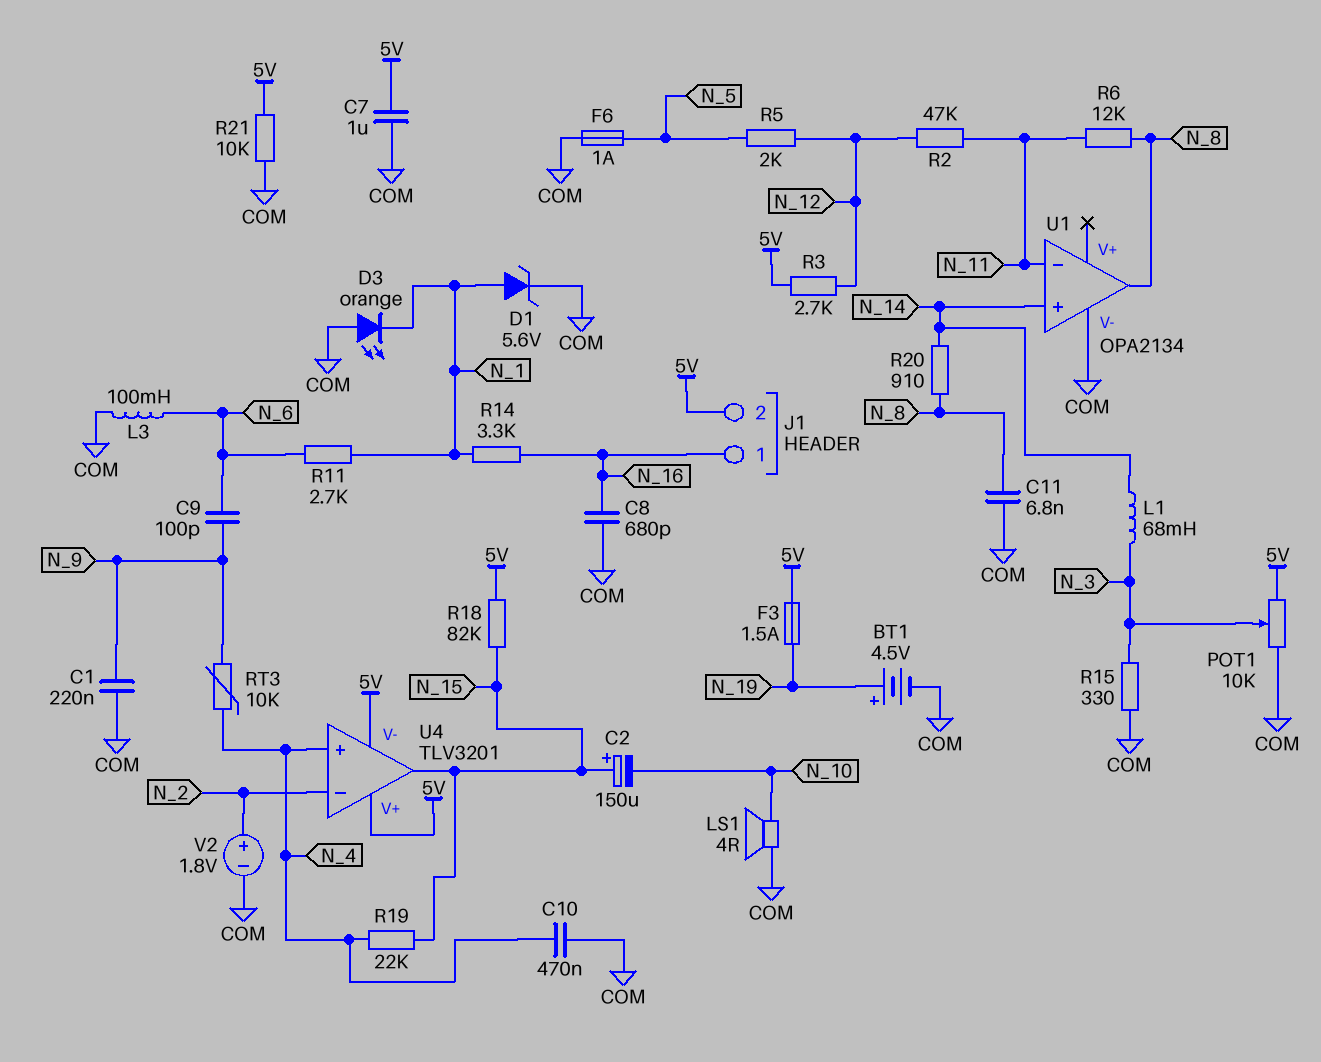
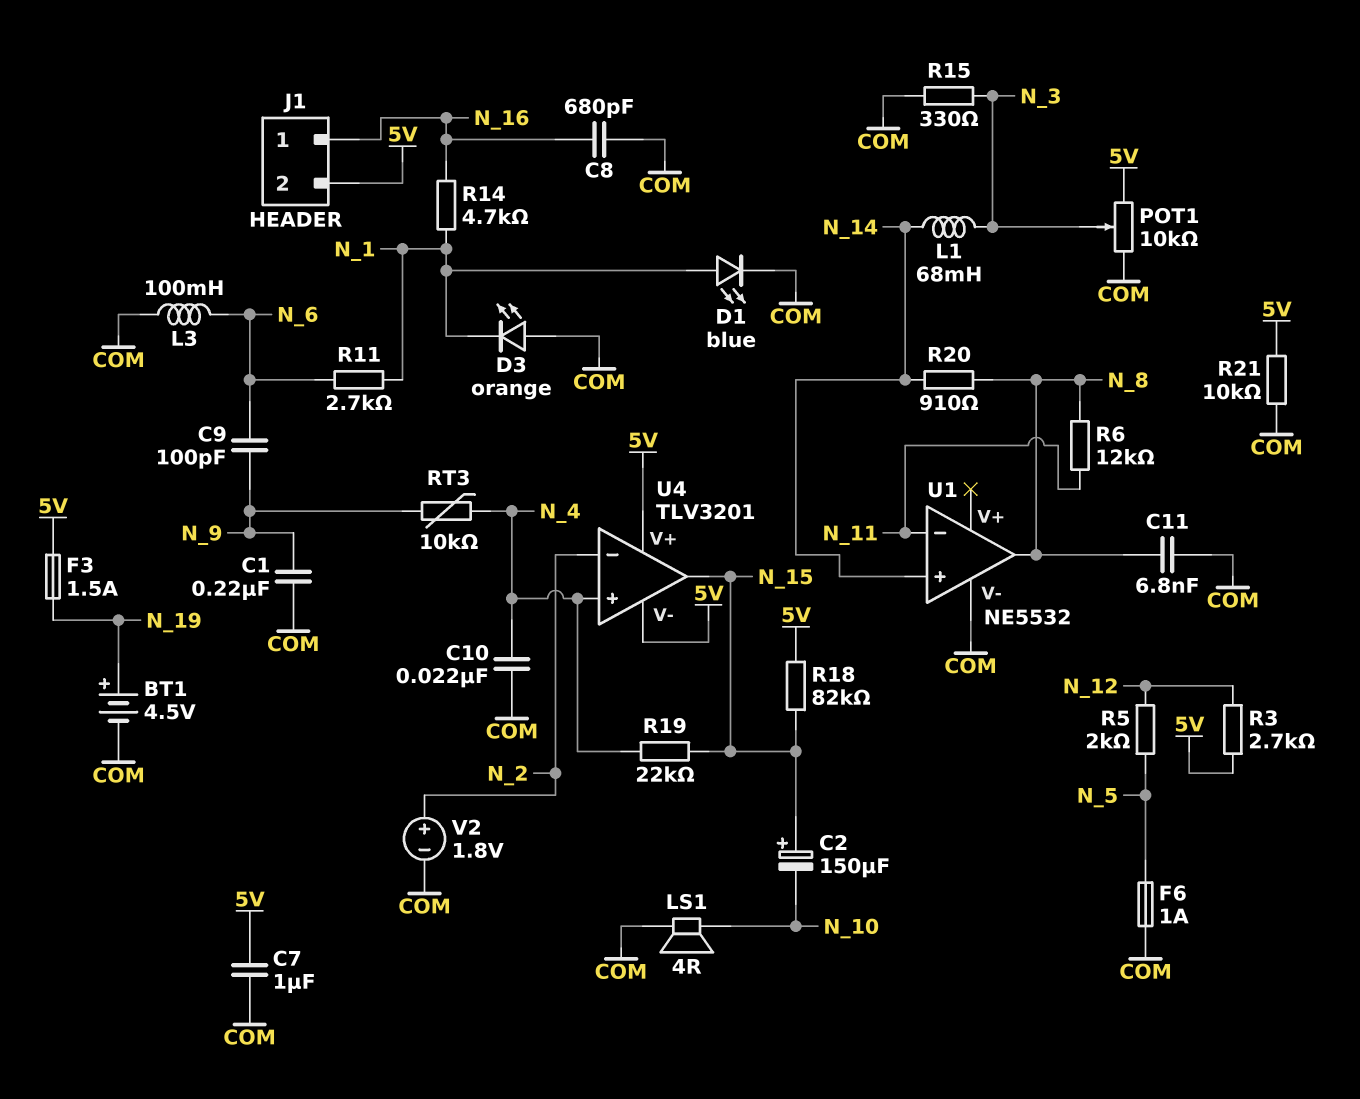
C10: 470nF (COM, N_4) -> 22nF (COM, N_4)
D1: zener 5.6V (A N_1, K COM) -> LED blue (A N_1, K COM)
R2: 47k (N_11, N_12) -> none
R14: 3.3k (N_1, N_16) -> 4.7k (N_1, N_16)
U1: OPA2134 -> NE5532

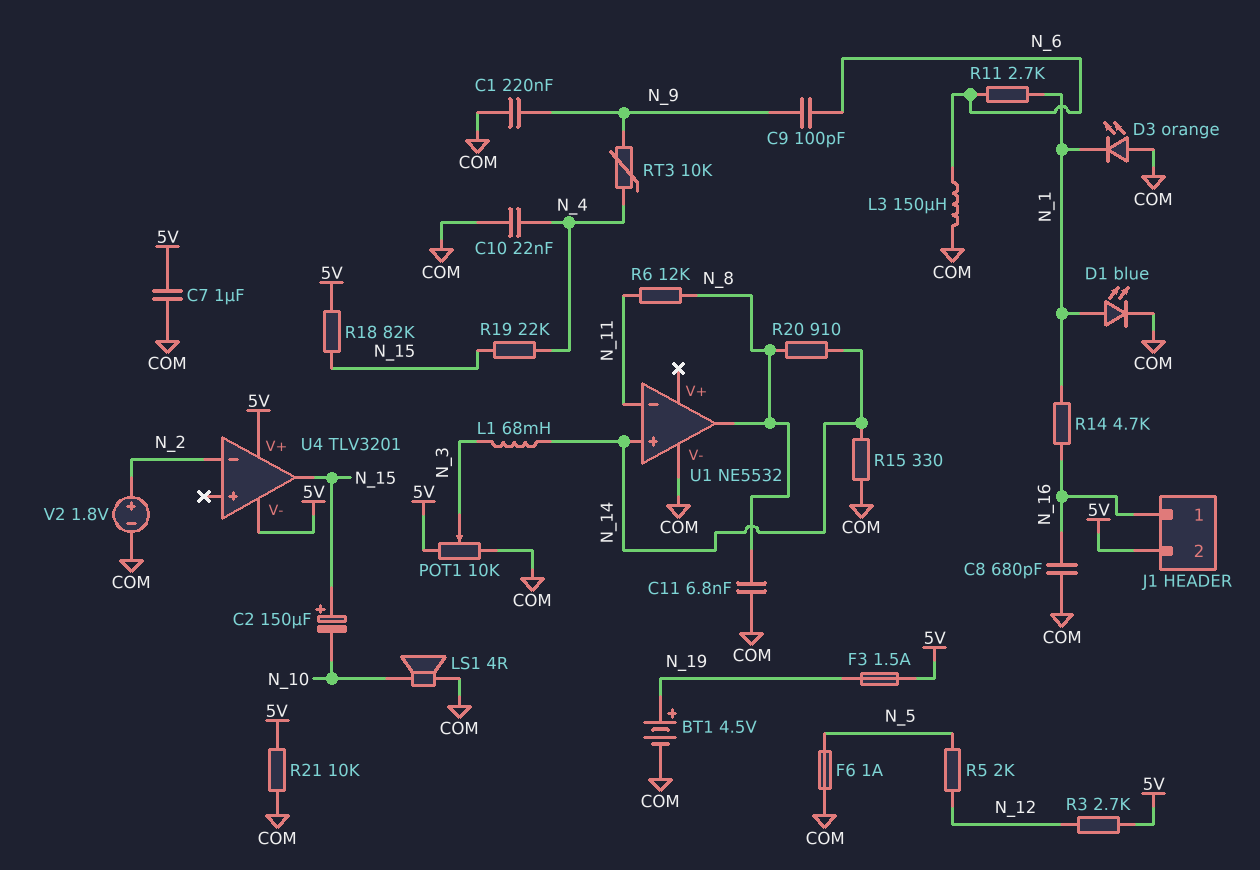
L3: 100mH (COM, N_6) -> 150uH (COM, N_6)
R15: 330 (COM, N_3) -> 330 (COM, N_14)
U4 pin in+: N_4 -> none

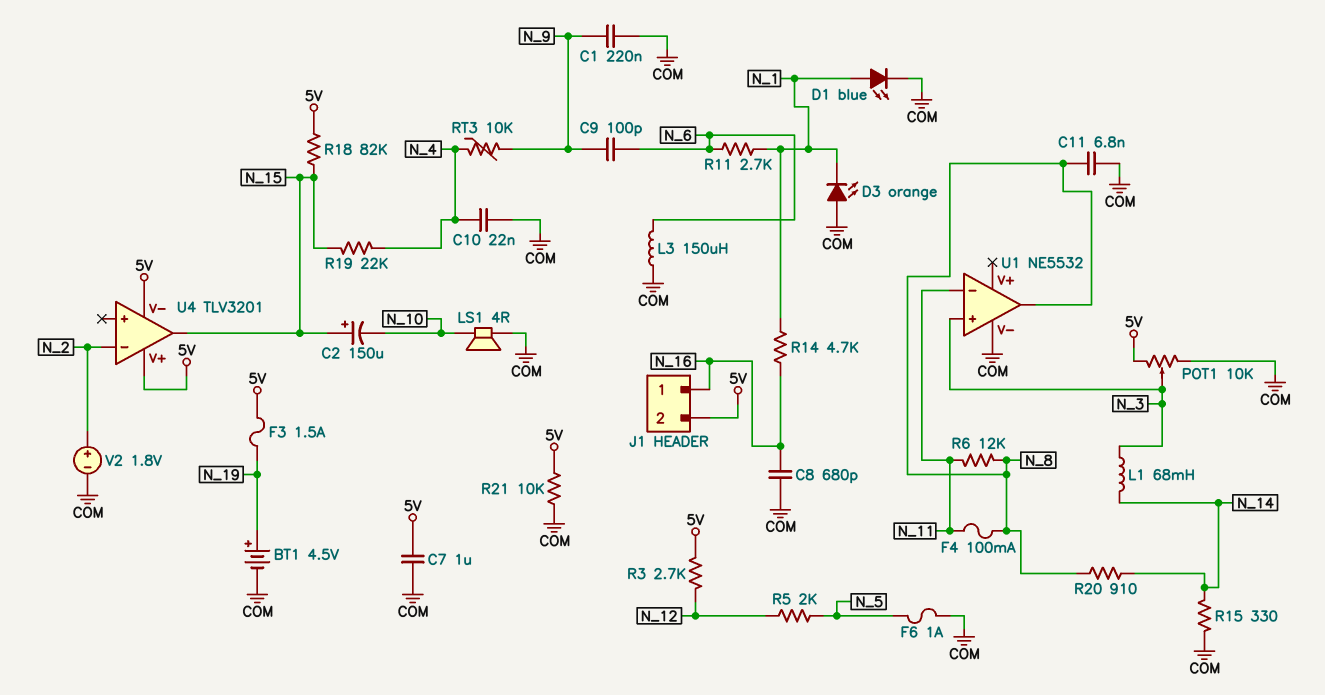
F4: none -> 100mA (N_8, N_11)
U1 pin in+: N_14 -> N_3

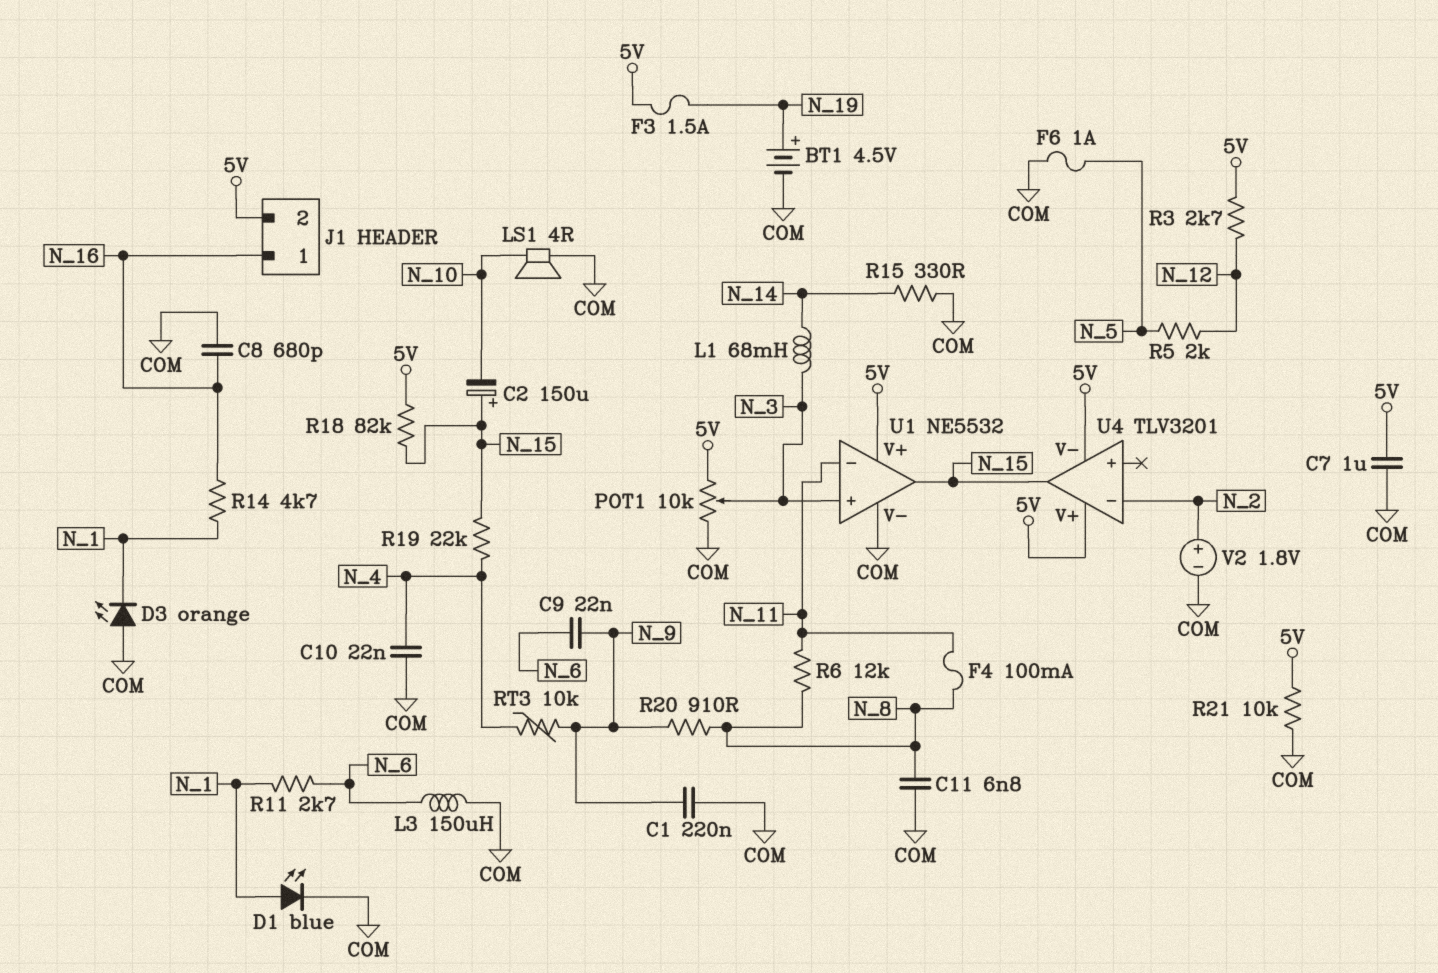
C9: 100pF (N_6, N_9) -> 22nF (N_6, N_9)
R20: 910 (N_8, N_14) -> 910 (N_8, N_9)
U1 pin V+: none -> 5V
U1 pin out: N_8 -> N_15

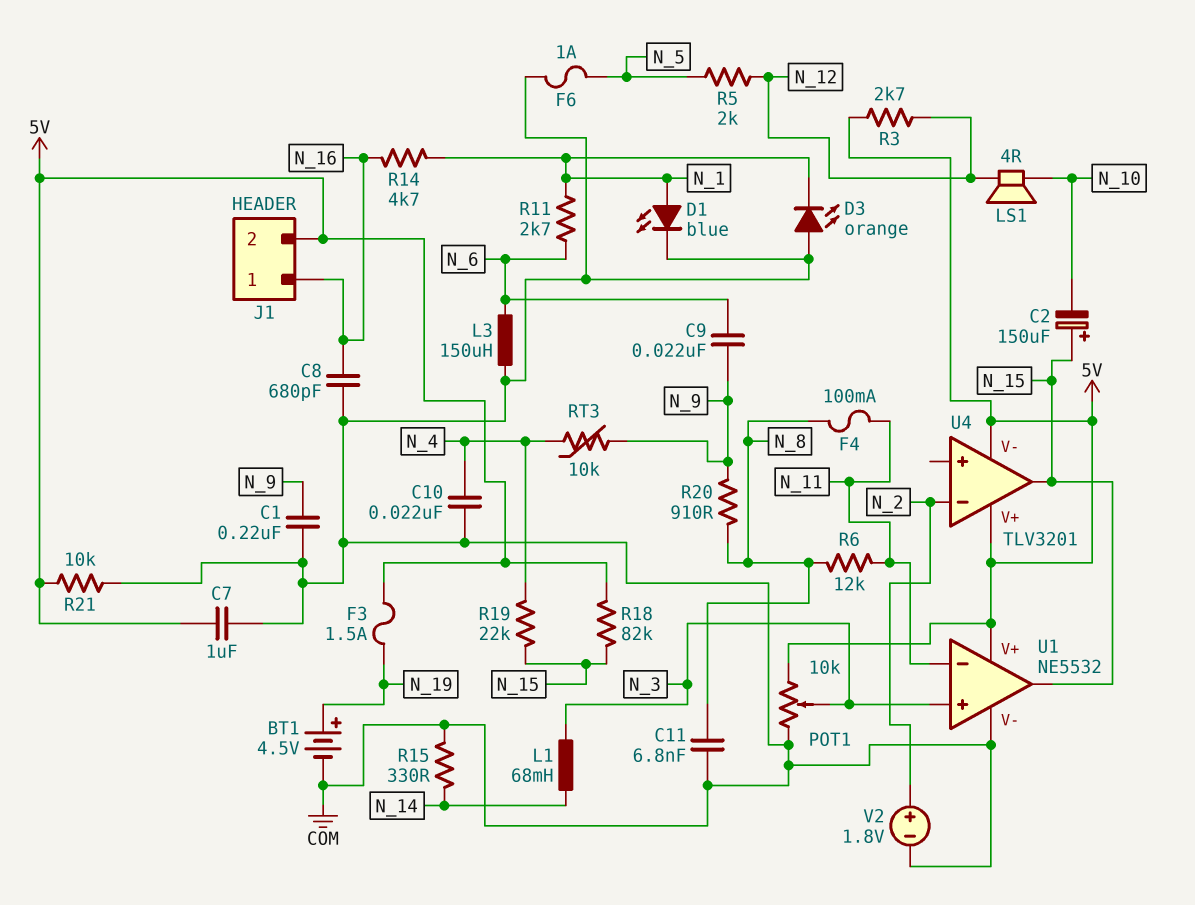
LS1: speaker 4R (COM, N_10) -> speaker 4R (N_10, N_12)

